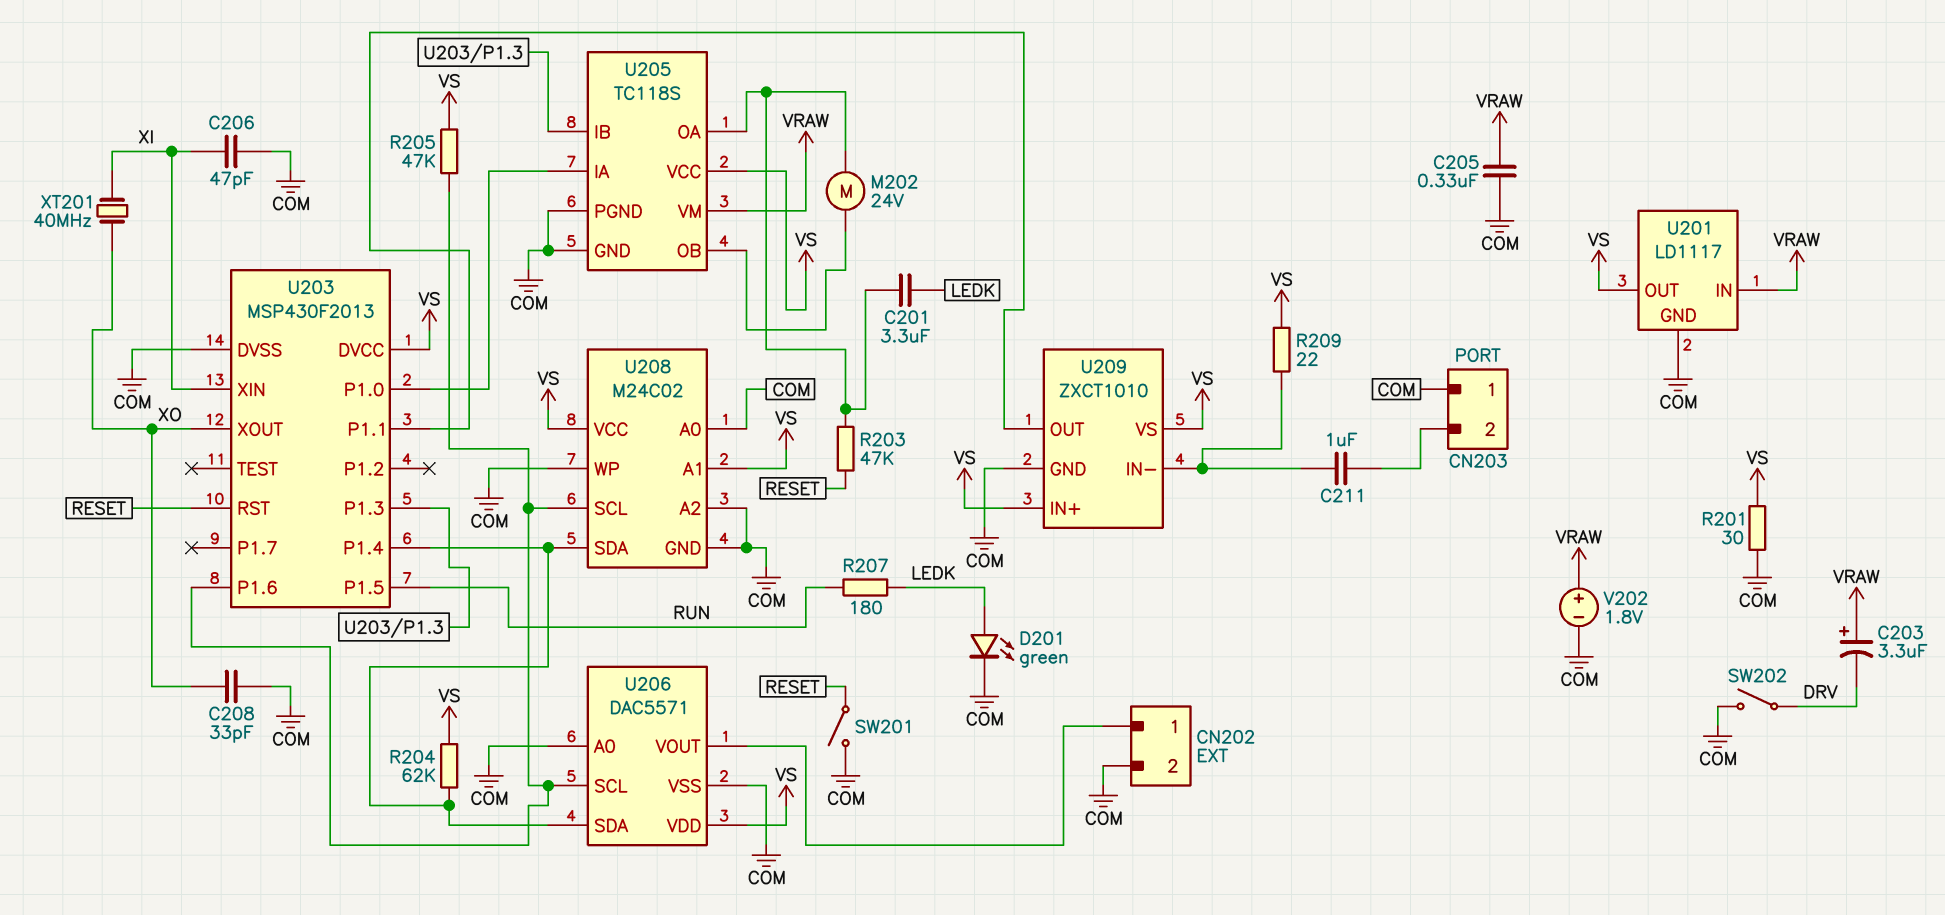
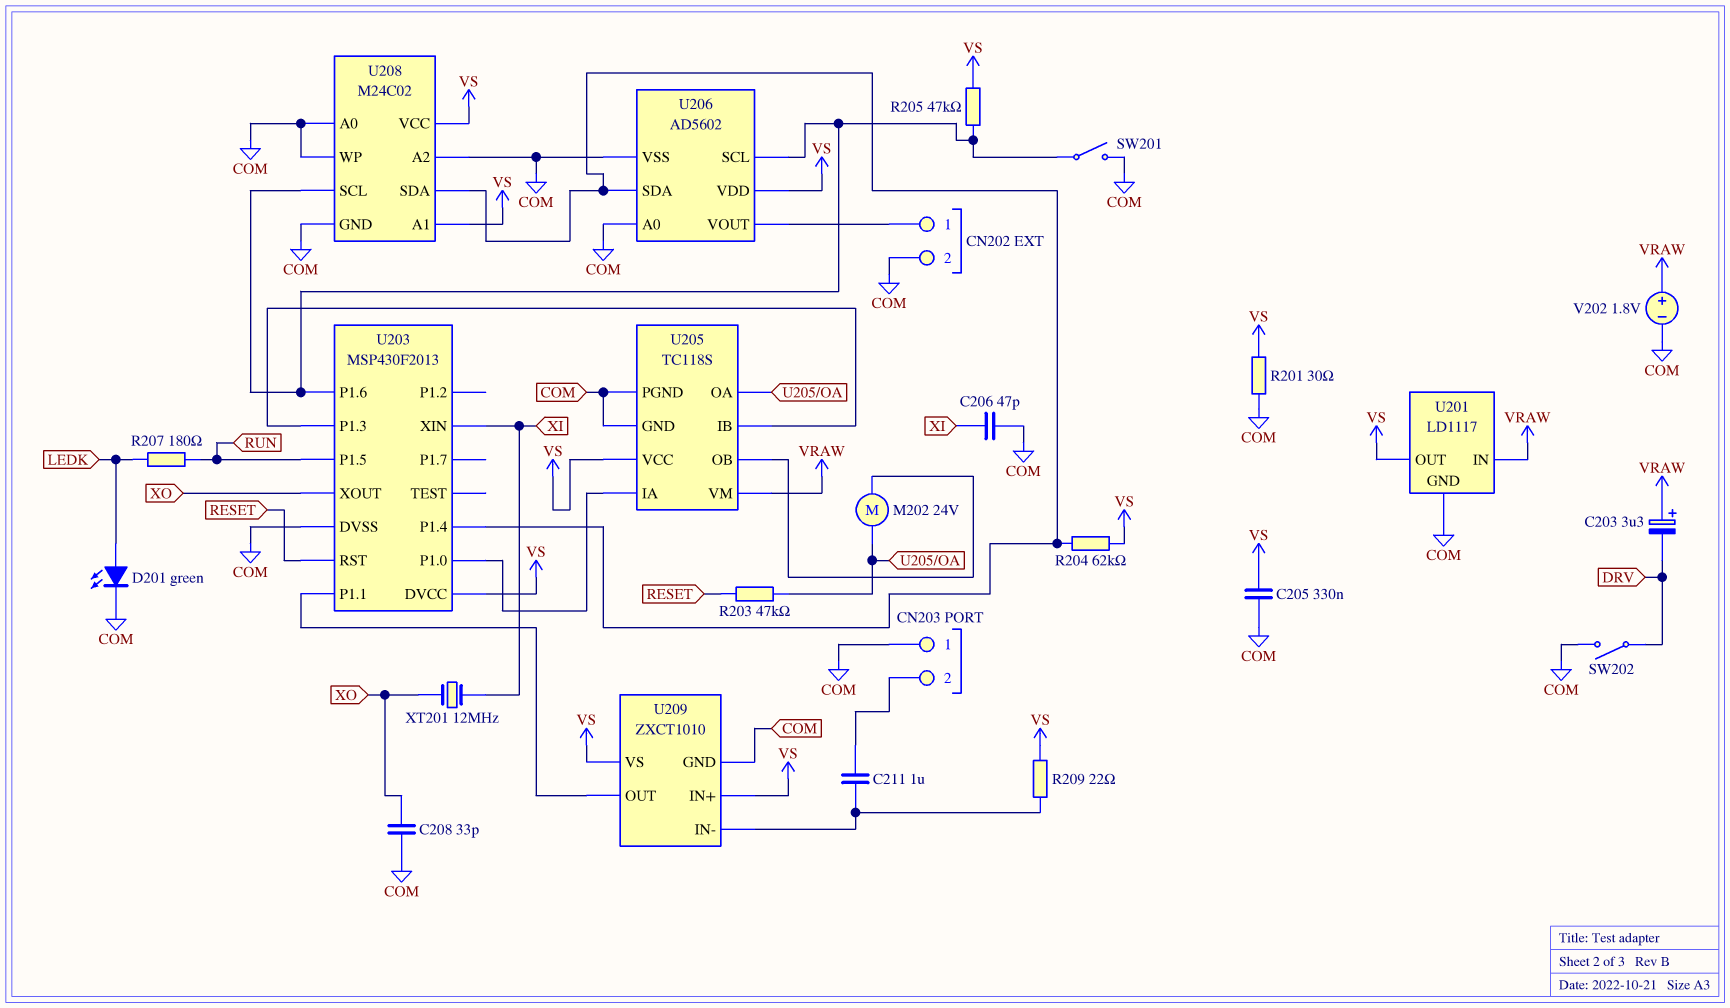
C201: 3.3uF (LEDK, U205/OA) -> none
C205: 330nF (COM, VRAW) -> 330nF (COM, VS)
SW201: switch (COM, RESET) -> switch (COM, U203/P1.6)
U206: DAC5571 -> AD5602
XT201: 40MHz (XI, XO) -> 12MHz (XI, XO)

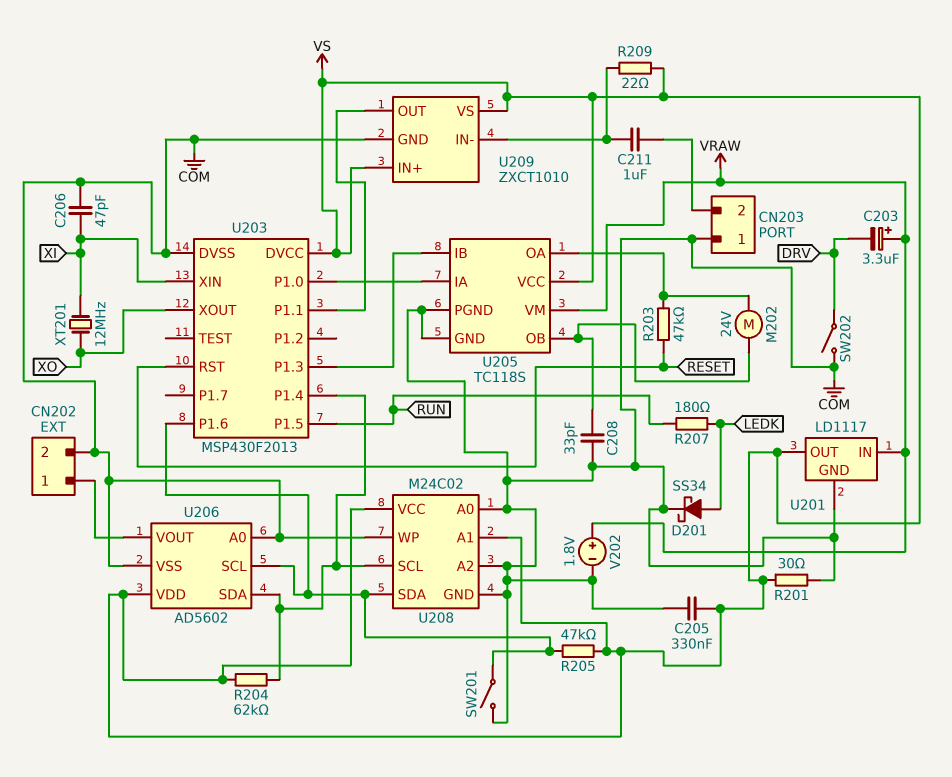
C208: 33pF (COM, XO) -> 33pF (COM, U205/OB)
D201: LED green (A LEDK, K COM) -> schottky SS34 (A LEDK, K COM)
U208 pin SCL: U203/P1.6 -> U203/P1.4
U208 pin SDA: U203/P1.4 -> U203/P1.6

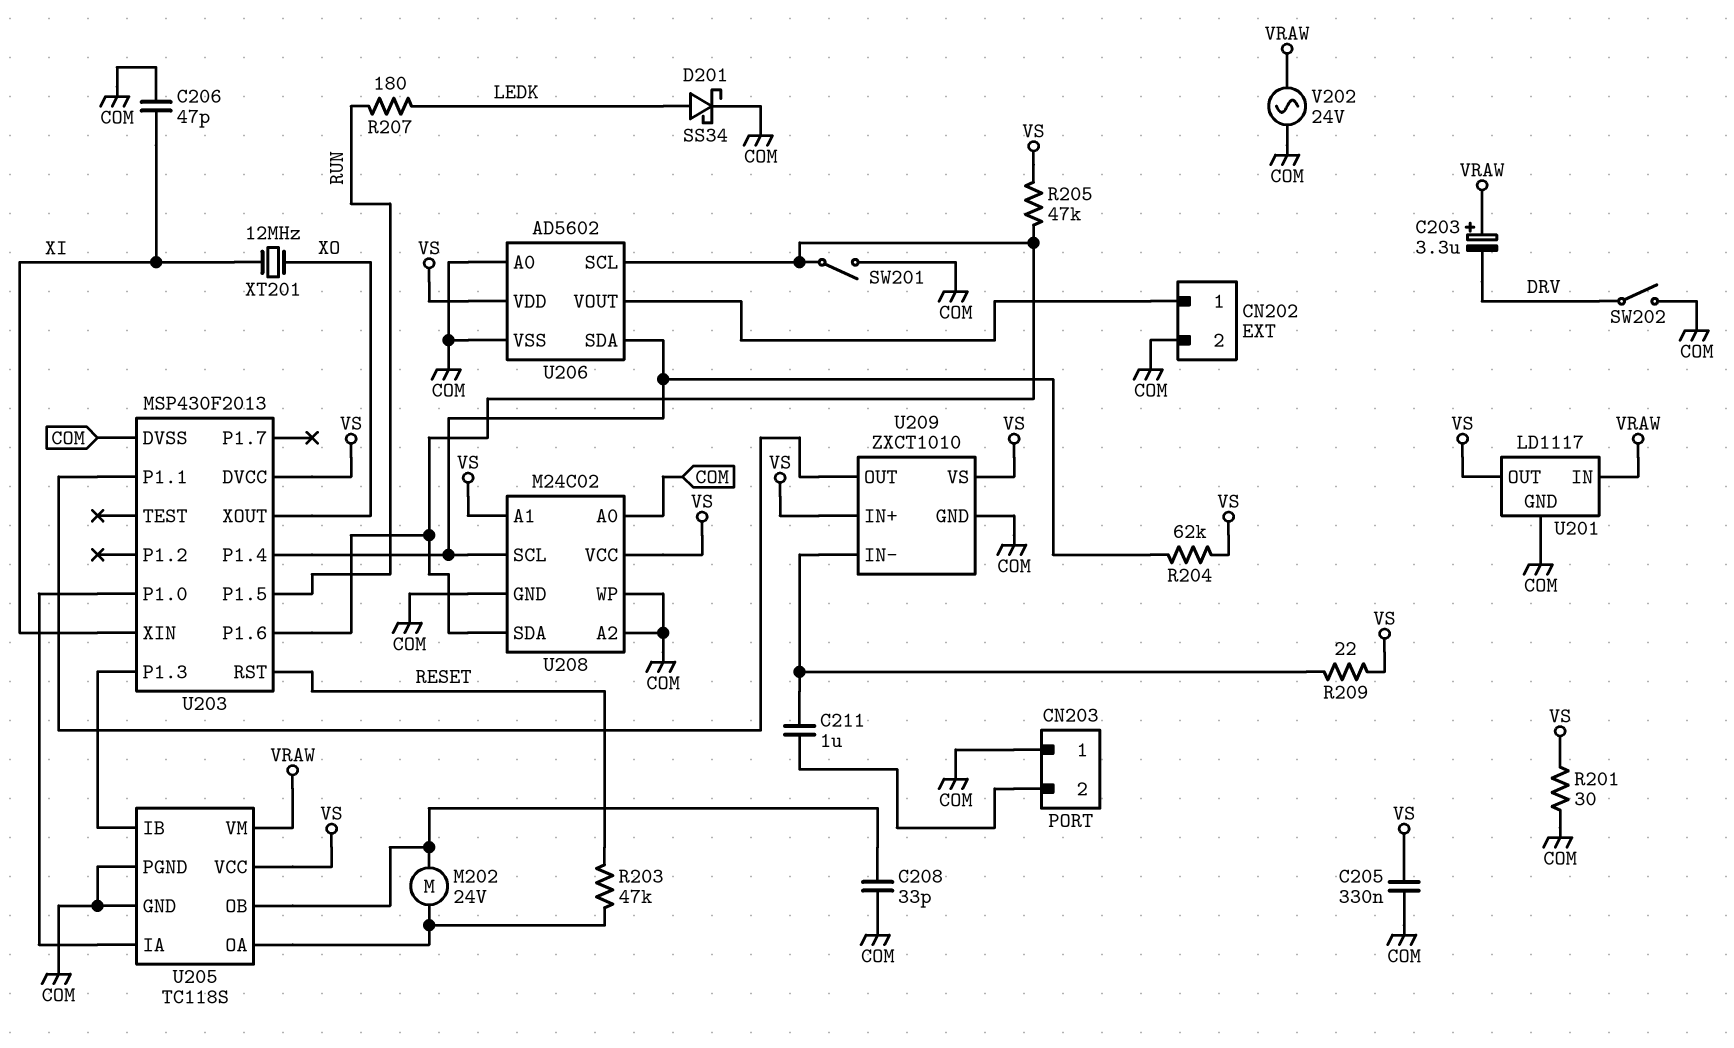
V202: 1.8V (plus VRAW, minus COM) -> AC 24V (COM, VRAW)

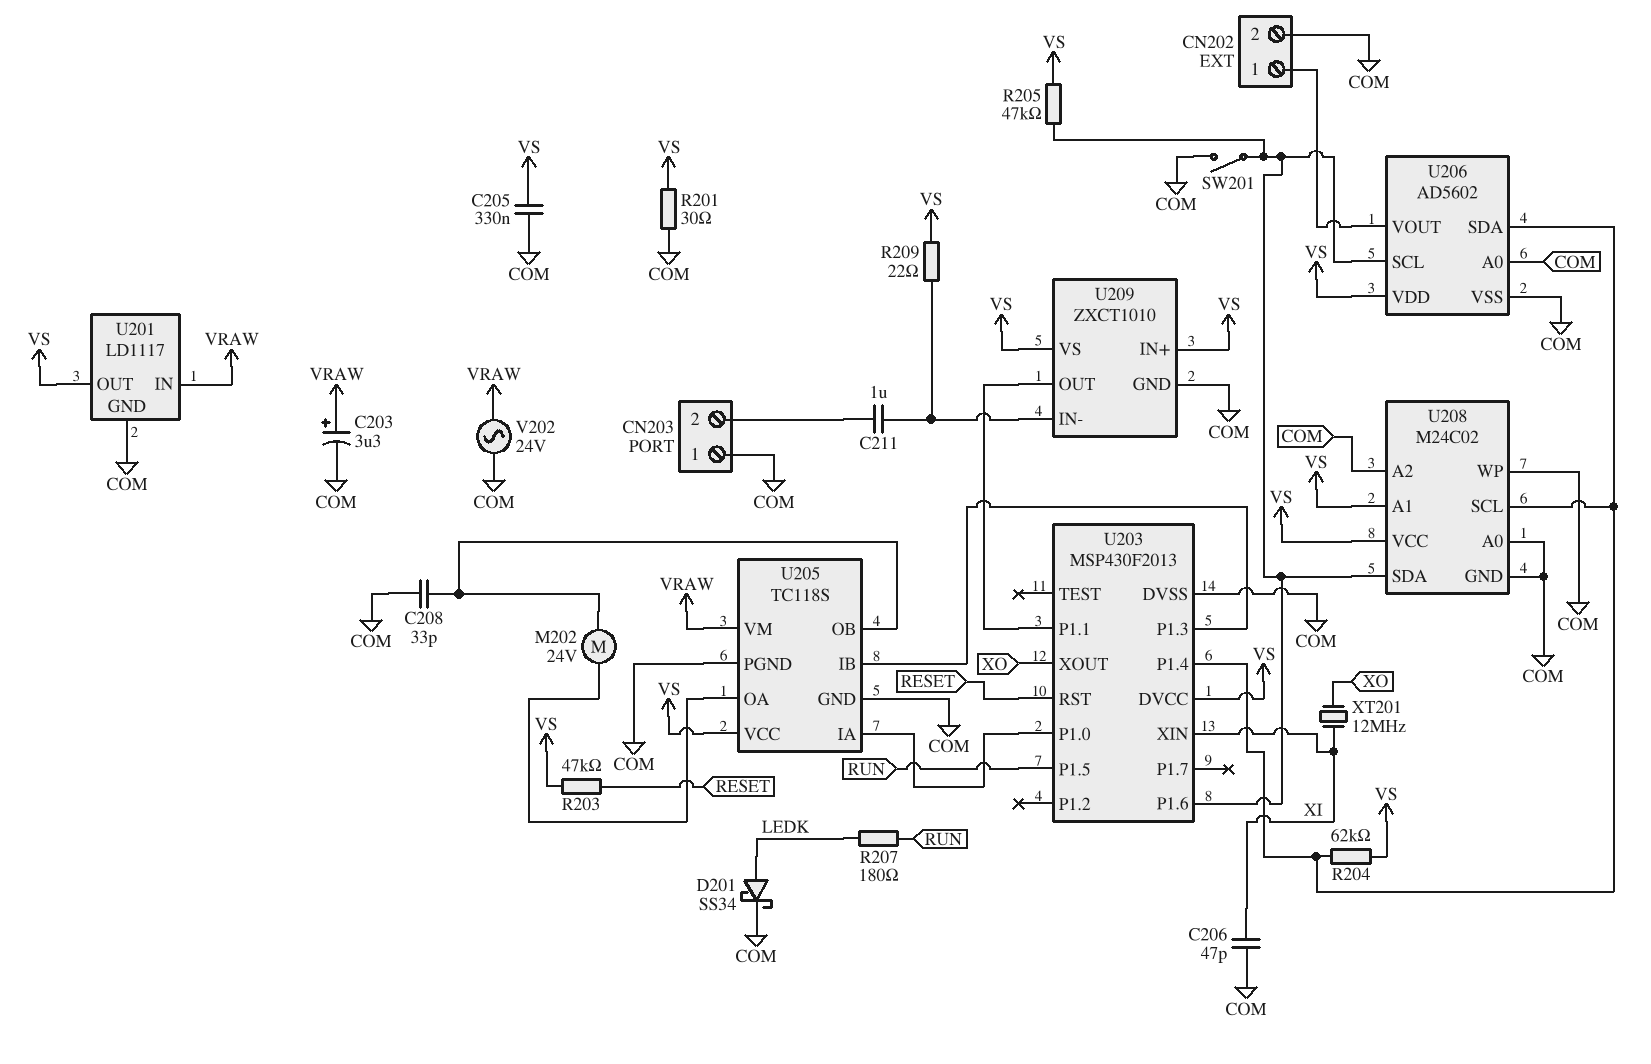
C203: 3.3uF (plus VRAW, minus DRV) -> 3.3uF (plus VRAW, minus COM)
R203: 47k (RESET, U205/OA) -> 47k (RESET, VS)
SW202: switch (COM, DRV) -> none

